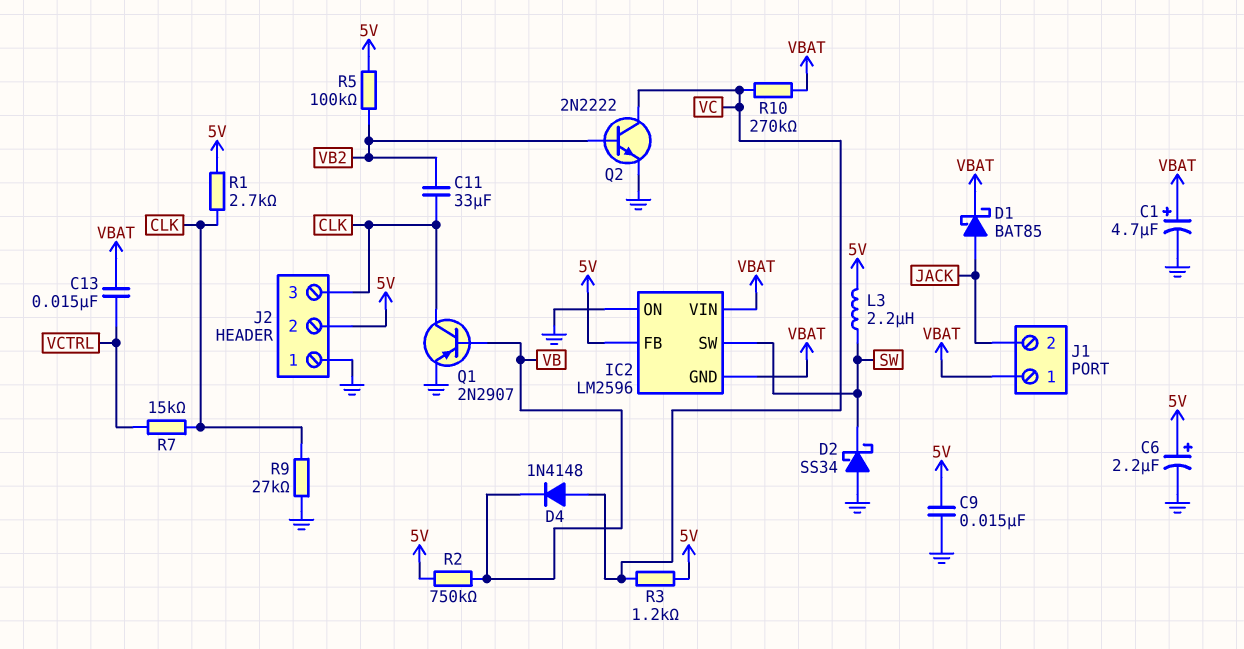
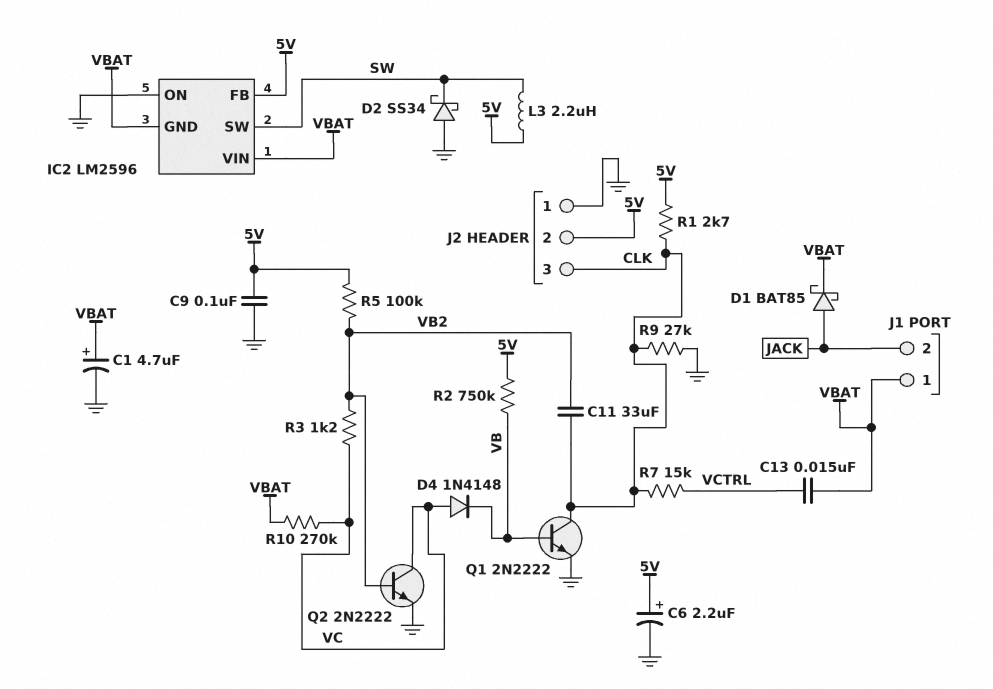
C9: 15nF (5V, GND) -> 100nF (5V, GND)
Q1: PNP 2N2907 (B VB, C CLK, E GND) -> NPN 2N2222 (B VB, C CLK, E GND)
R3: 1.2k (5V, VC) -> 1.2k (VB2, VC)

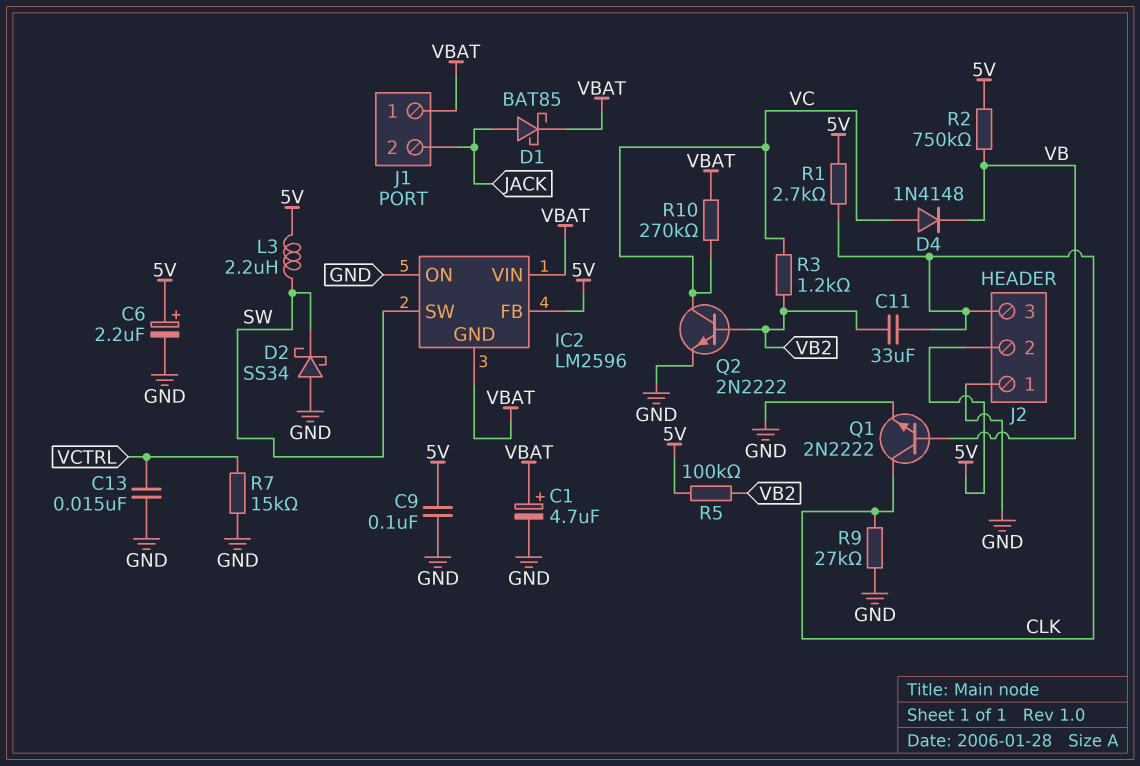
C13: 15nF (VBAT, VCTRL) -> 15nF (GND, VCTRL)
R7: 15k (CLK, VCTRL) -> 15k (GND, VCTRL)

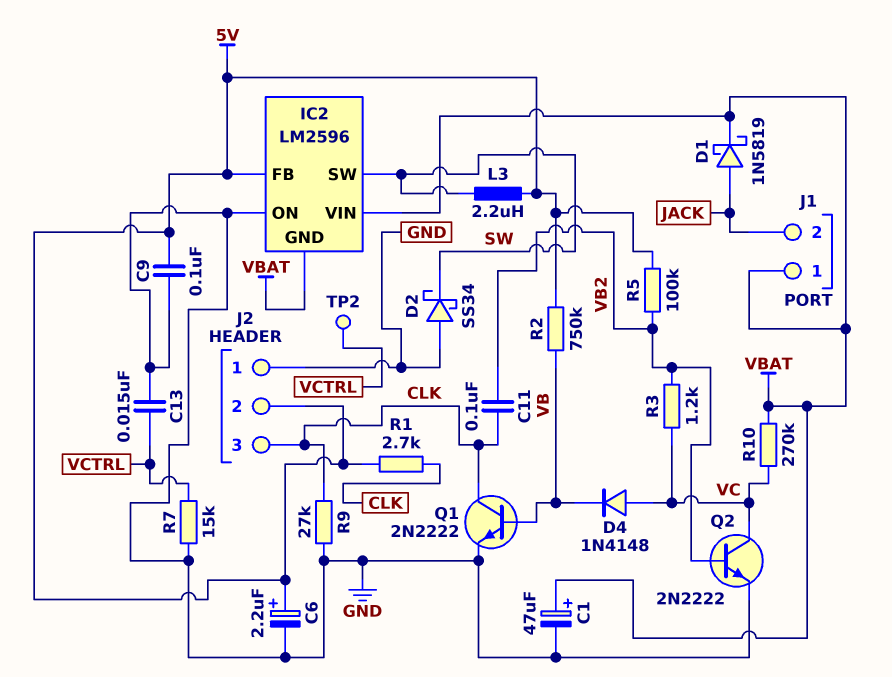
C1: 4.7uF (plus VBAT, minus GND) -> 47uF (plus VBAT, minus GND)
C11: 33uF (CLK, VB2) -> 100nF (CLK, VB2)
D1: schottky BAT85 (A JACK, K VBAT) -> schottky 1N5819 (A JACK, K VBAT)
TP2: none -> test point (VCTRL)

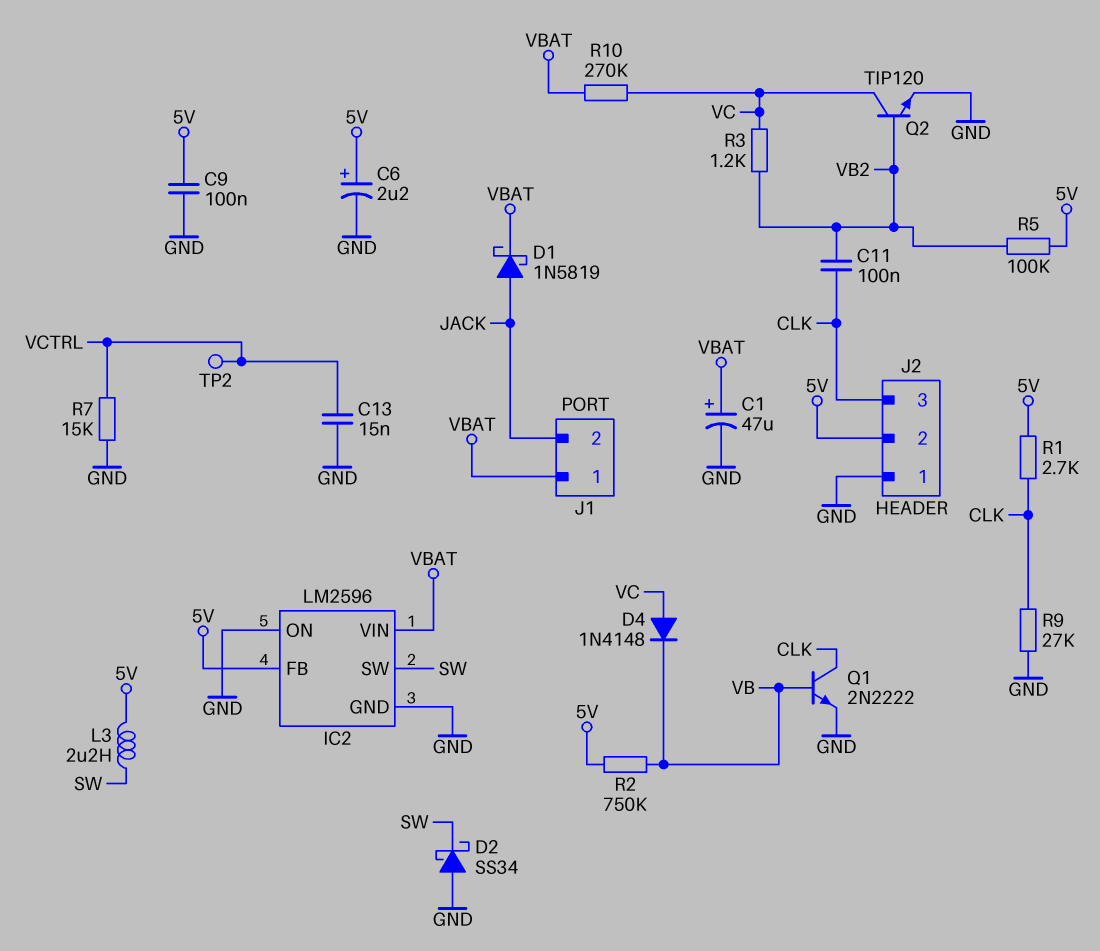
IC2 pin GND: VBAT -> GND
Q2: NPN 2N2222 (B VB2, C VC, E GND) -> NPN TIP120 (B VB2, C VC, E GND)

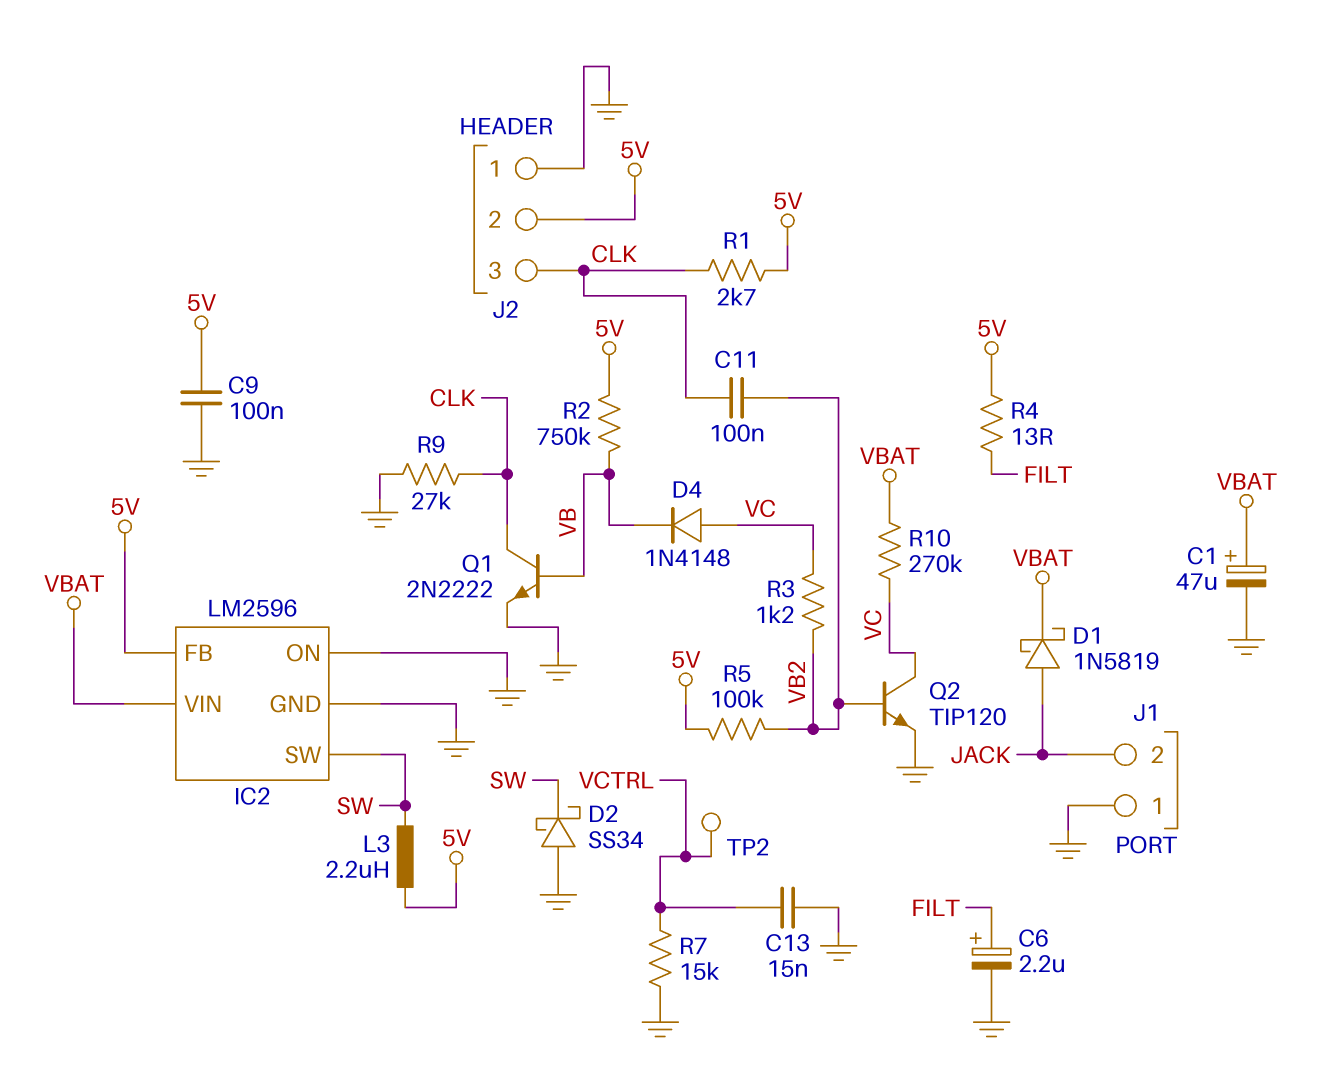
C6: 2.2uF (plus 5V, minus GND) -> 2.2uF (plus FILT, minus GND)
J1 pin 1: VBAT -> GND
R4: none -> 13 (5V, FILT)

